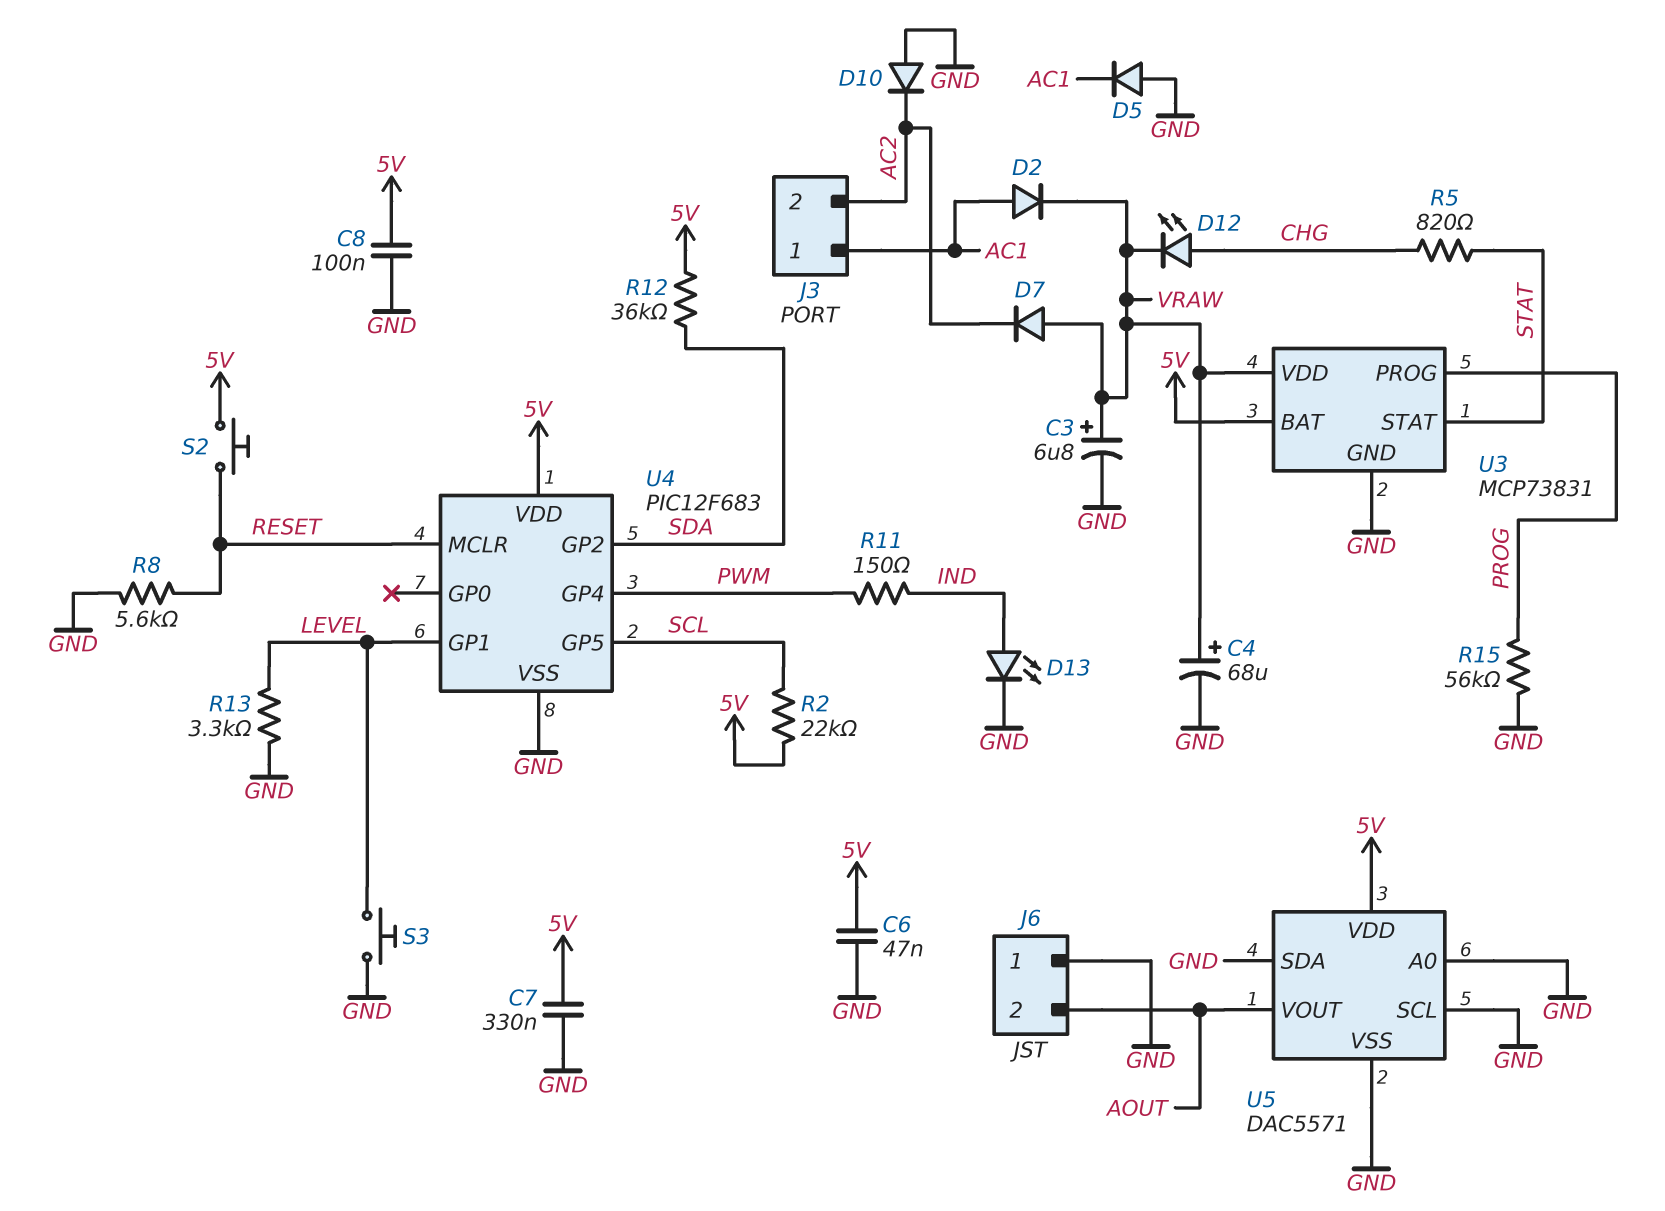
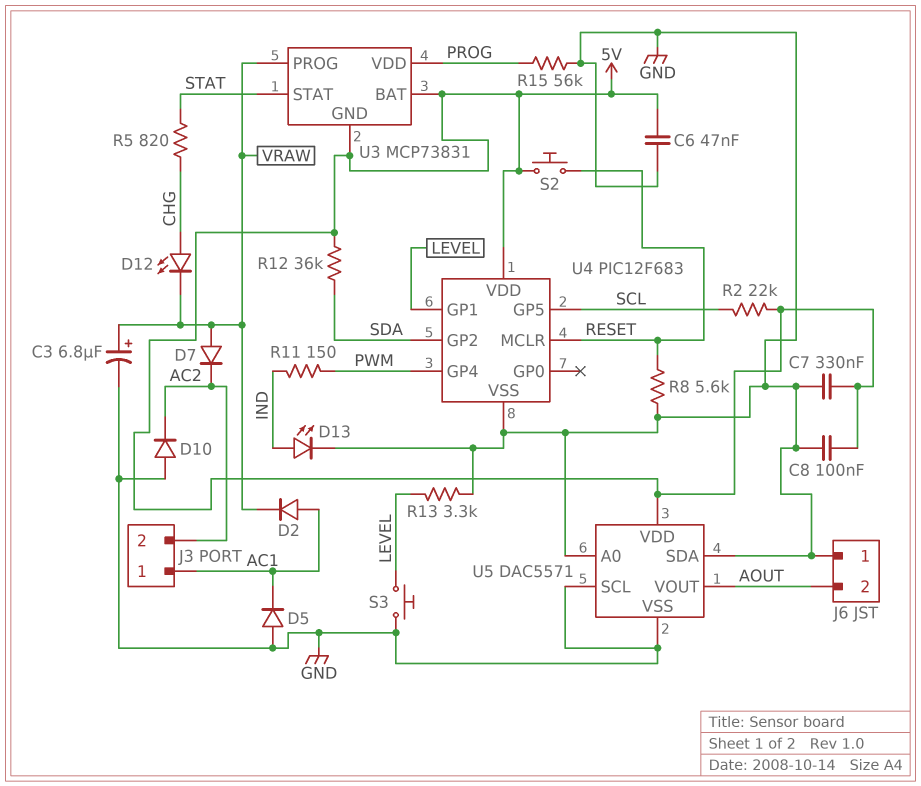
C4: 68uF (plus VRAW, minus GND) -> none
U3 pin GND: GND -> 5V
U3 pin PROG: PROG -> VRAW
U3 pin VDD: VRAW -> PROG

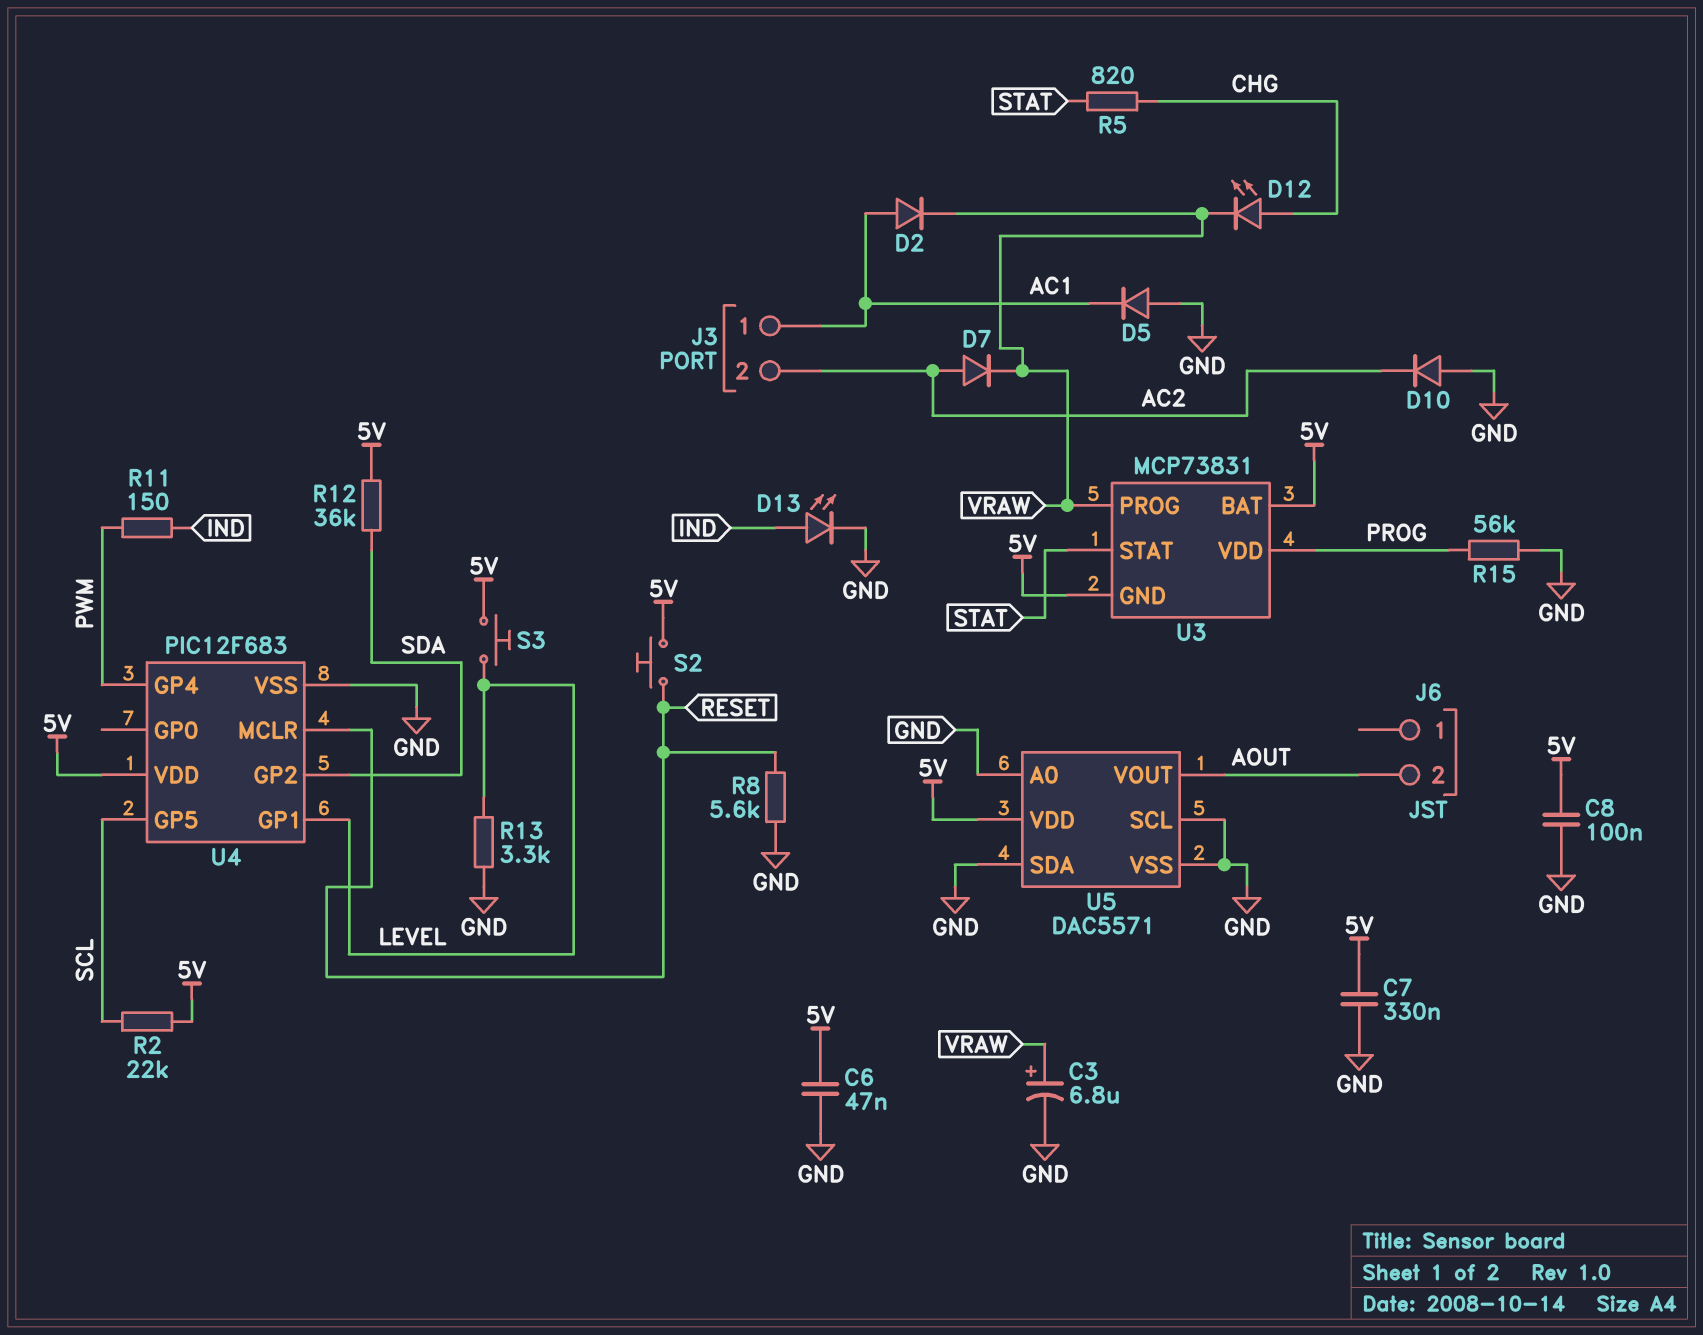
D7: diode (A VRAW, K AC2) -> diode (A AC2, K VRAW)
J6 pin 1: GND -> none
S3: button (GND, LEVEL) -> button (5V, LEVEL)

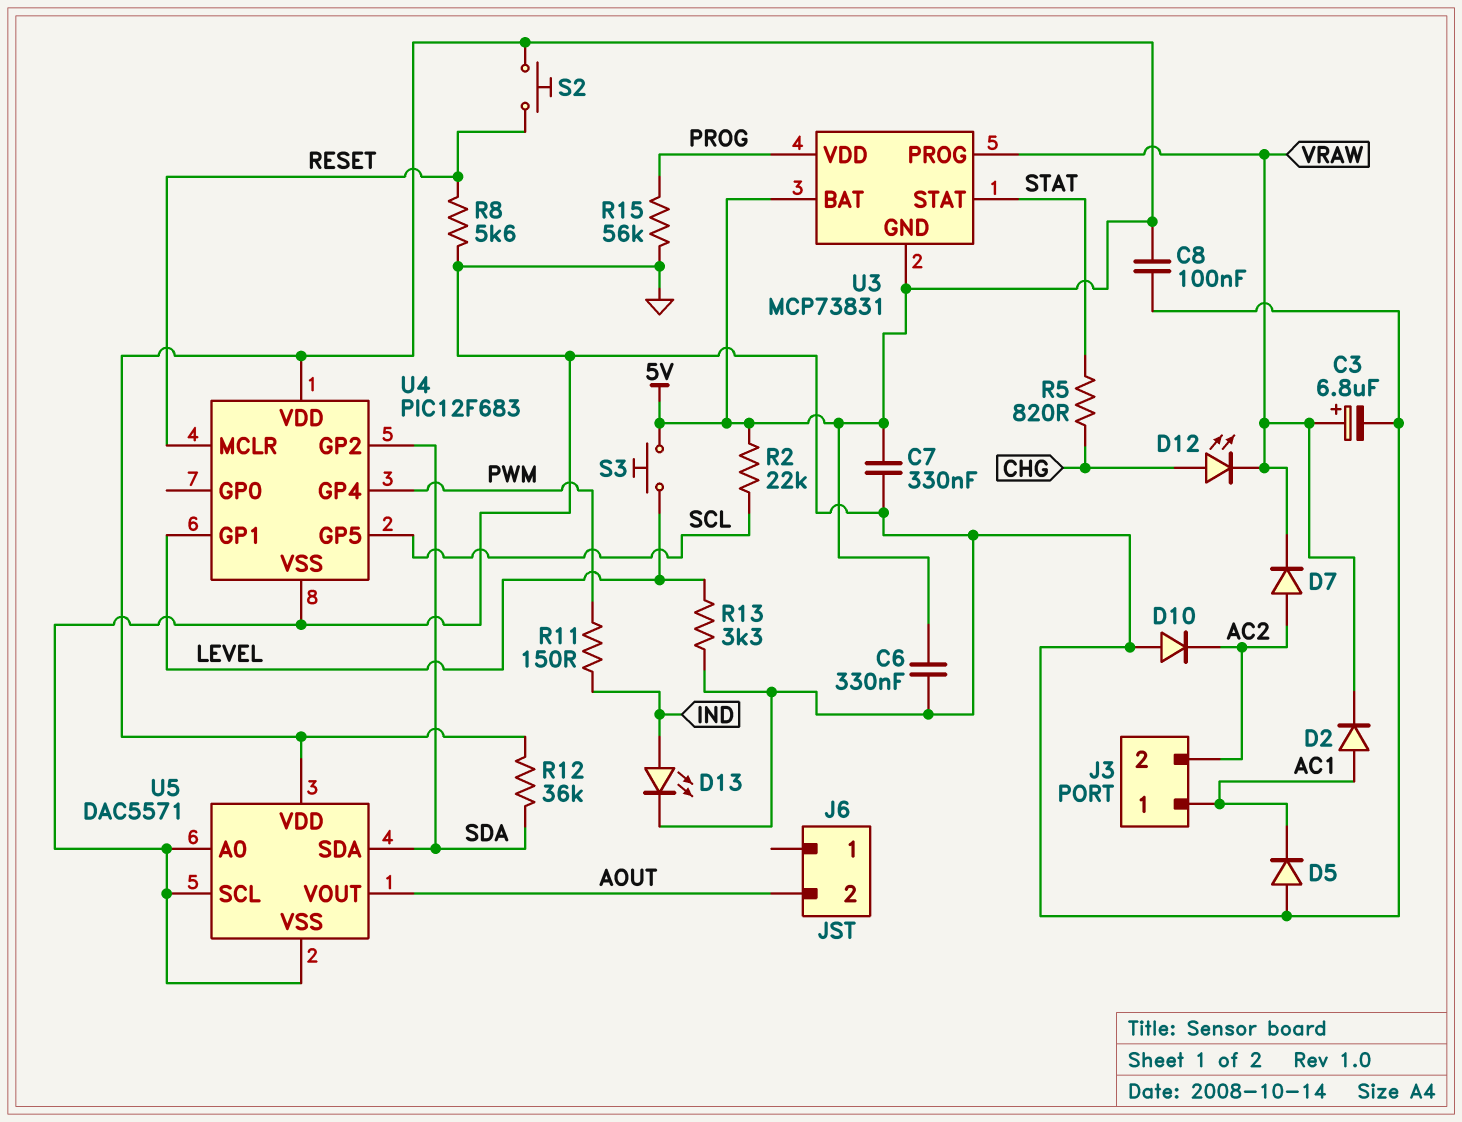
C6: 47nF (5V, GND) -> 330nF (5V, GND)
U5 pin SDA: GND -> SDA

